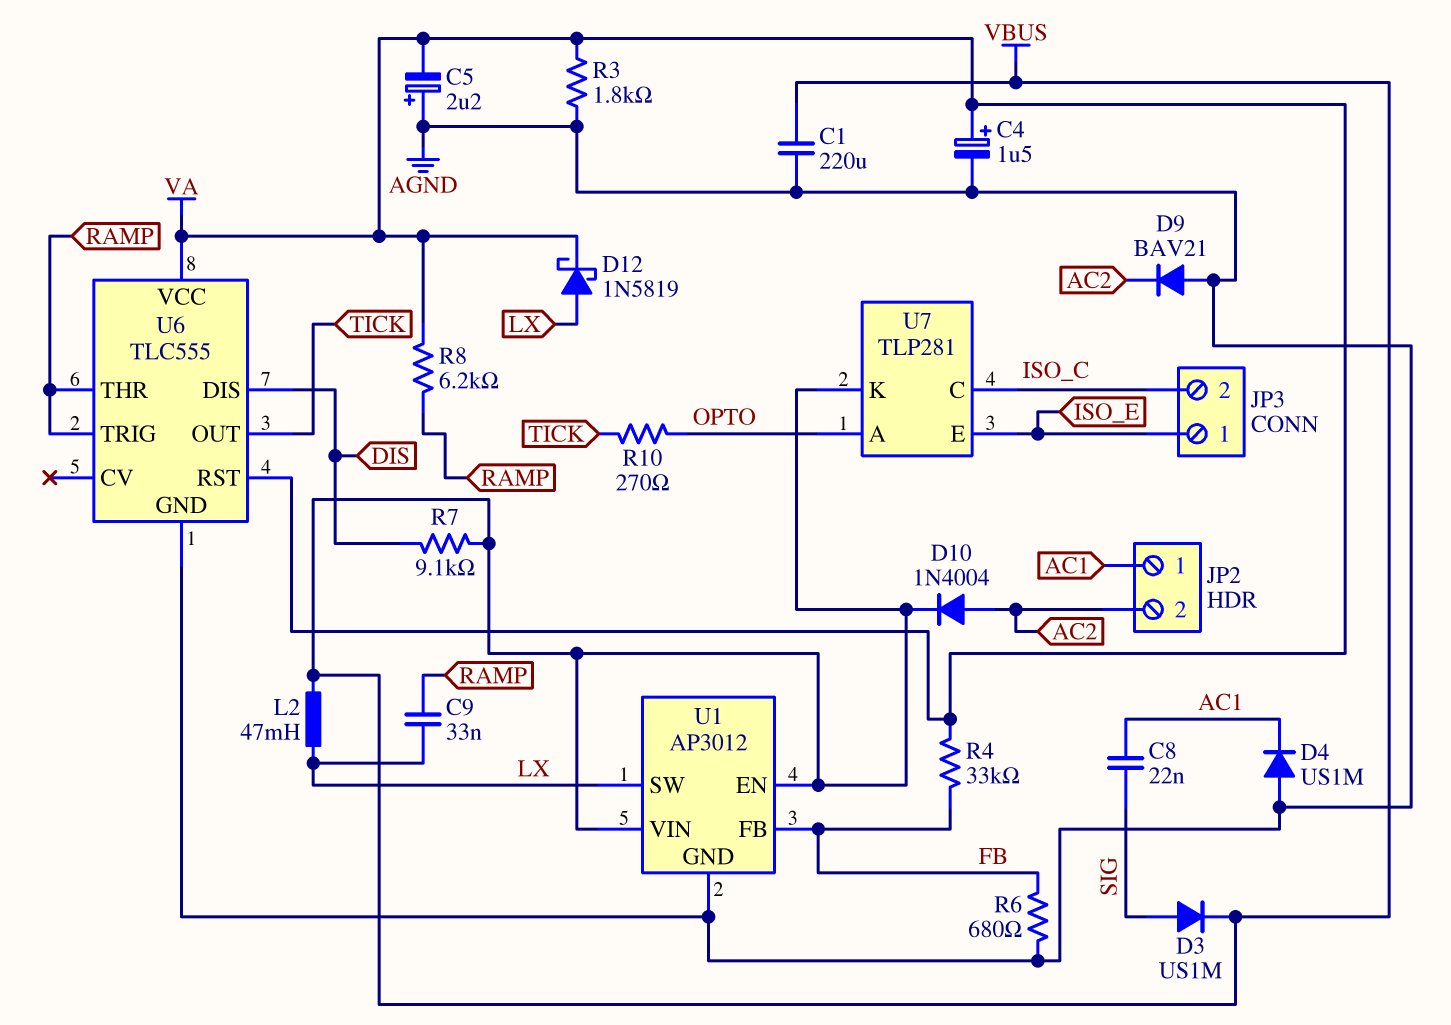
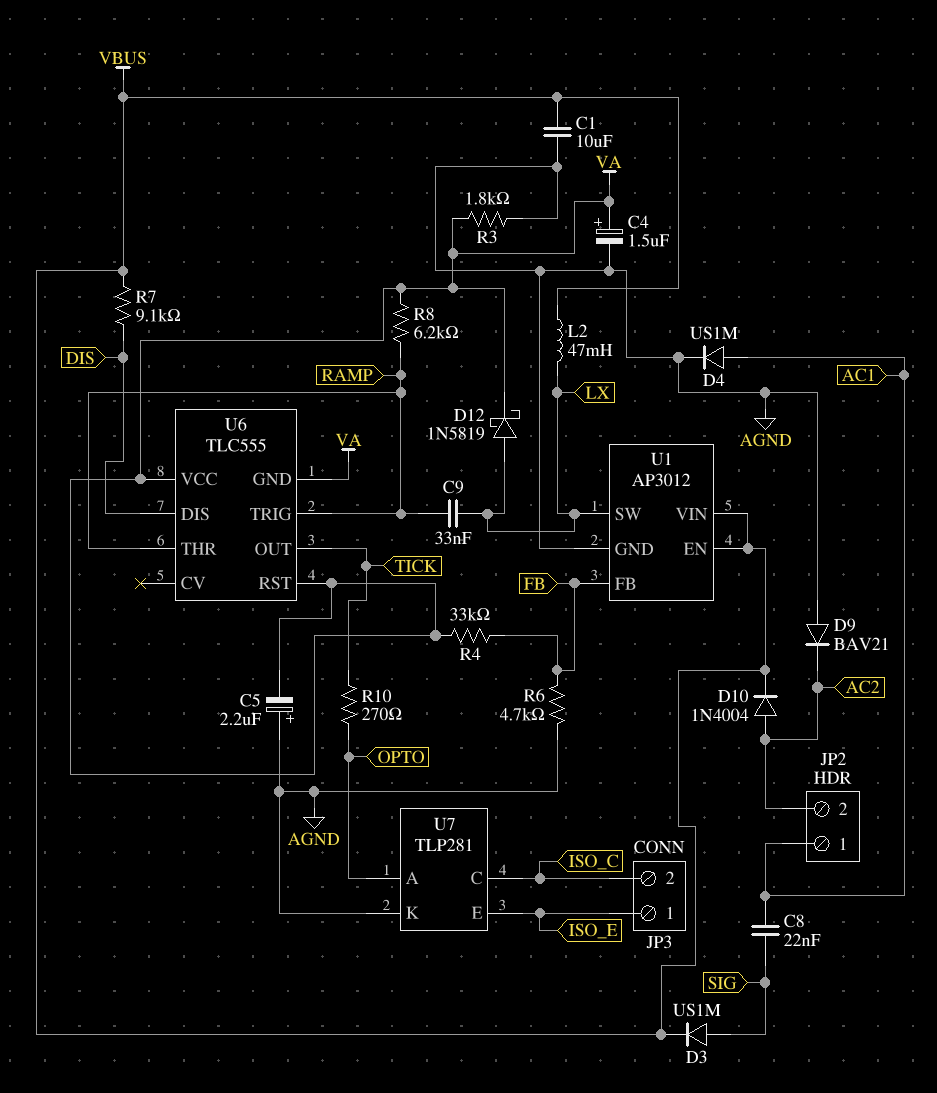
C1: 220uF (AGND, VBUS) -> 10uF (AGND, VBUS)
D4: diode US1M (A AGND, K AC1) -> diode US1M (A AC1, K AGND)
R6: 680 (AGND, FB) -> 4.7k (AGND, FB)
U6 pin GND: AGND -> VA
U7 pin K: VBUS -> AGND

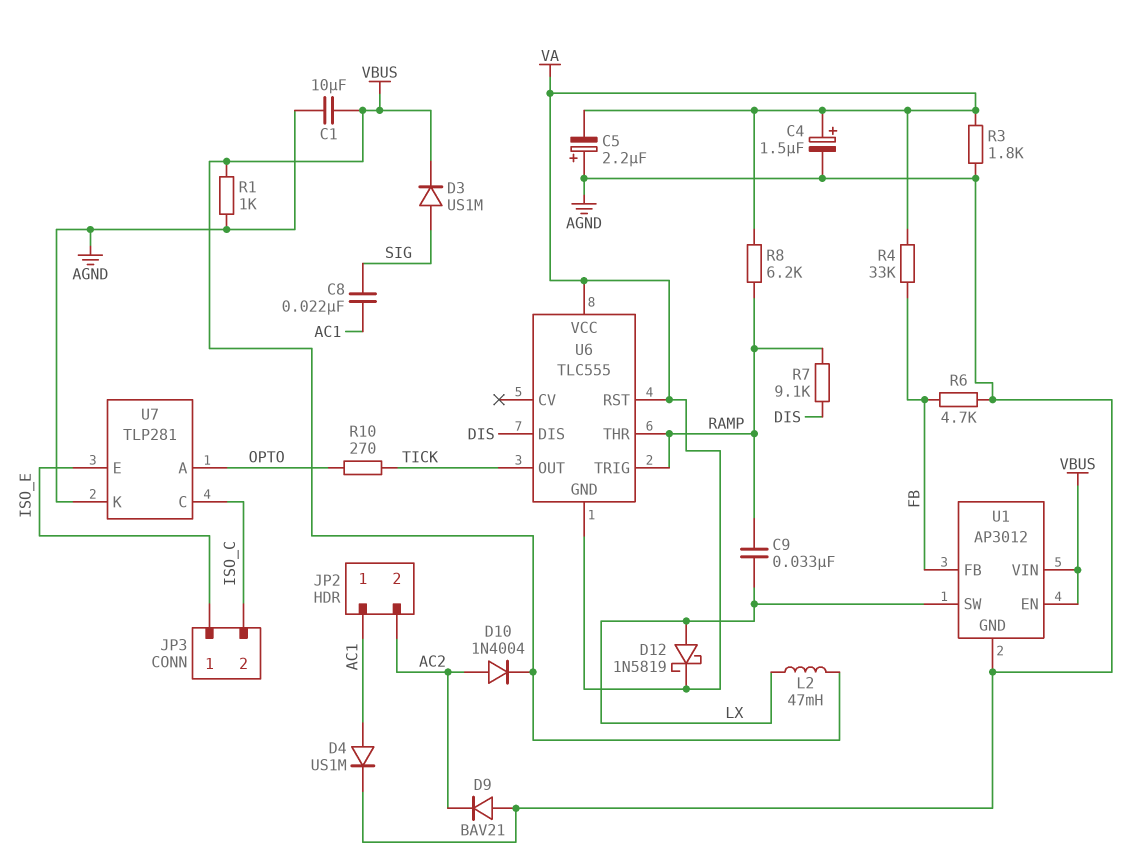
R1: none -> 1k (AGND, VBUS)
R7: 9.1k (DIS, VBUS) -> 9.1k (DIS, RAMP)

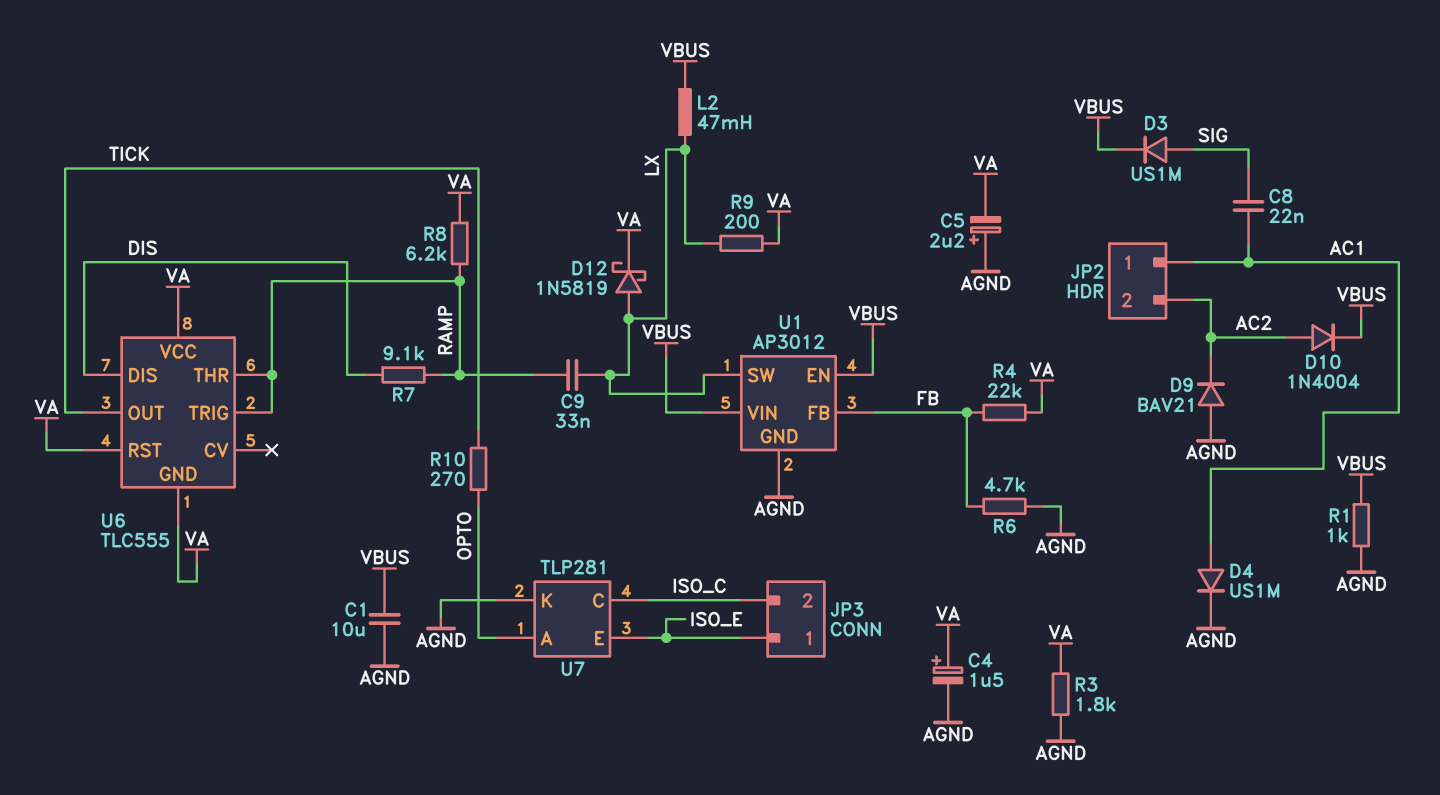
R4: 33k (FB, VA) -> 22k (FB, VA)
R9: none -> 200 (LX, VA)

